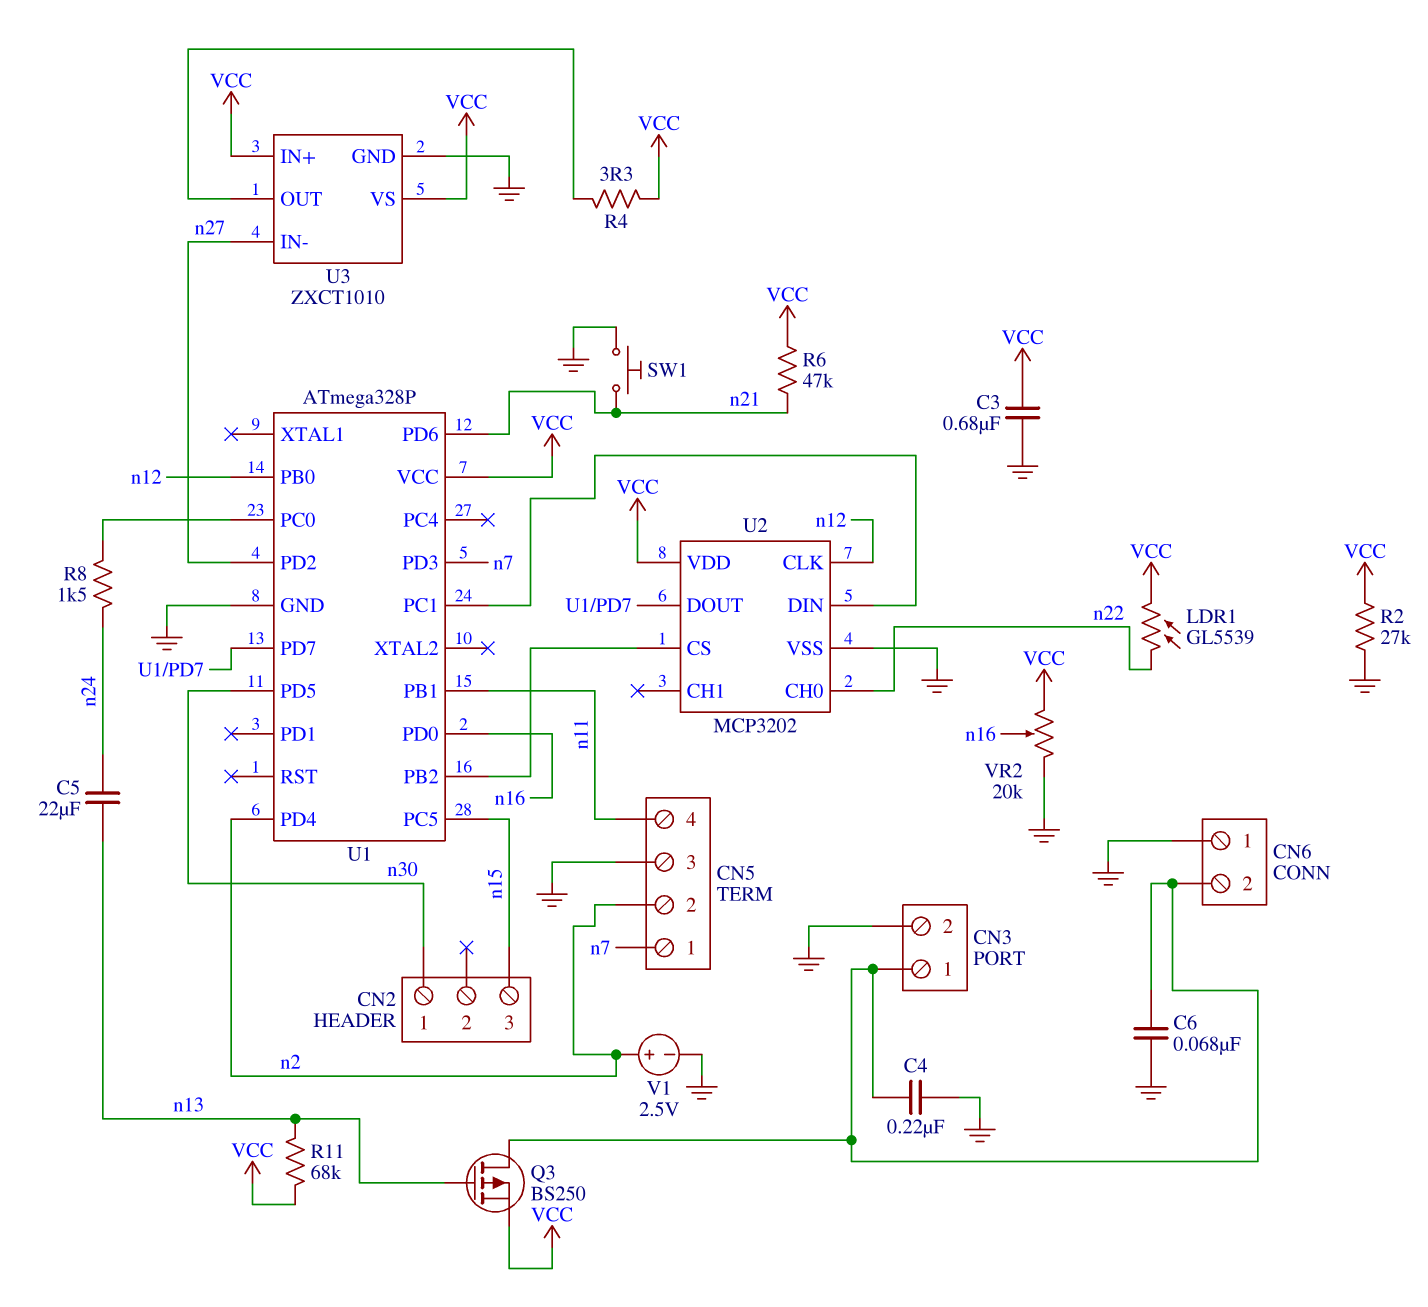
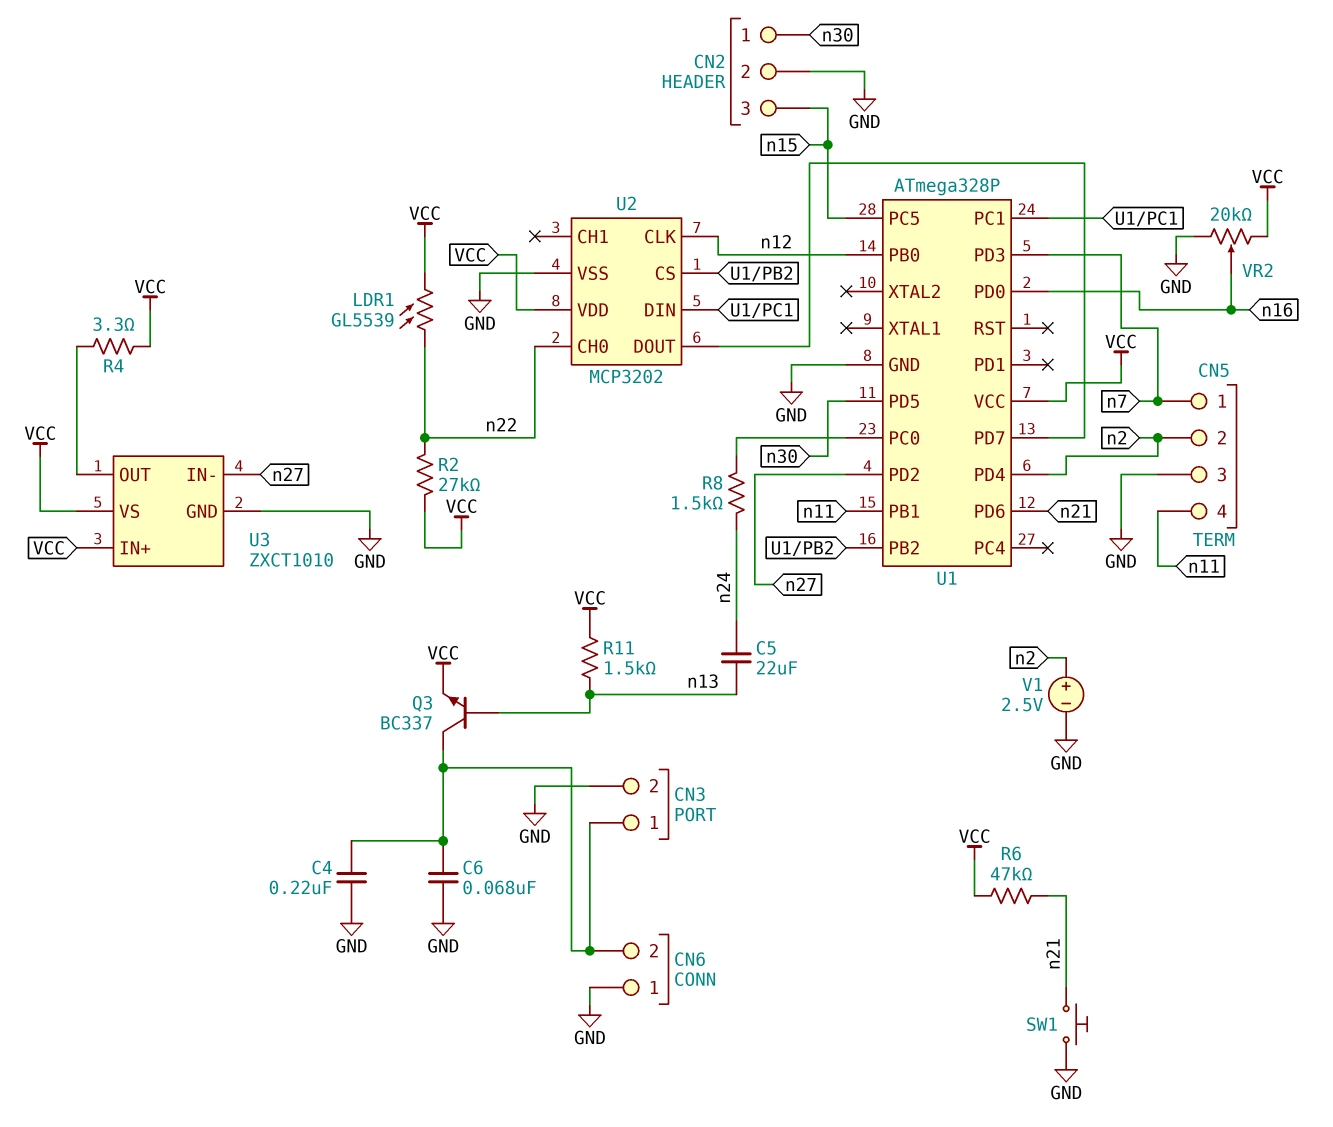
C3: 680nF (GND, VCC) -> none
CN2 pin 2: none -> GND
Q3: PMOS BS250 (G n13, D CN3/1, S VCC) -> NPN BC337 (B n13, C CN3/1, E VCC)
R2: 27k (GND, VCC) -> 27k (VCC, n22)
R11: 68k (VCC, n13) -> 1.5k (VCC, n13)

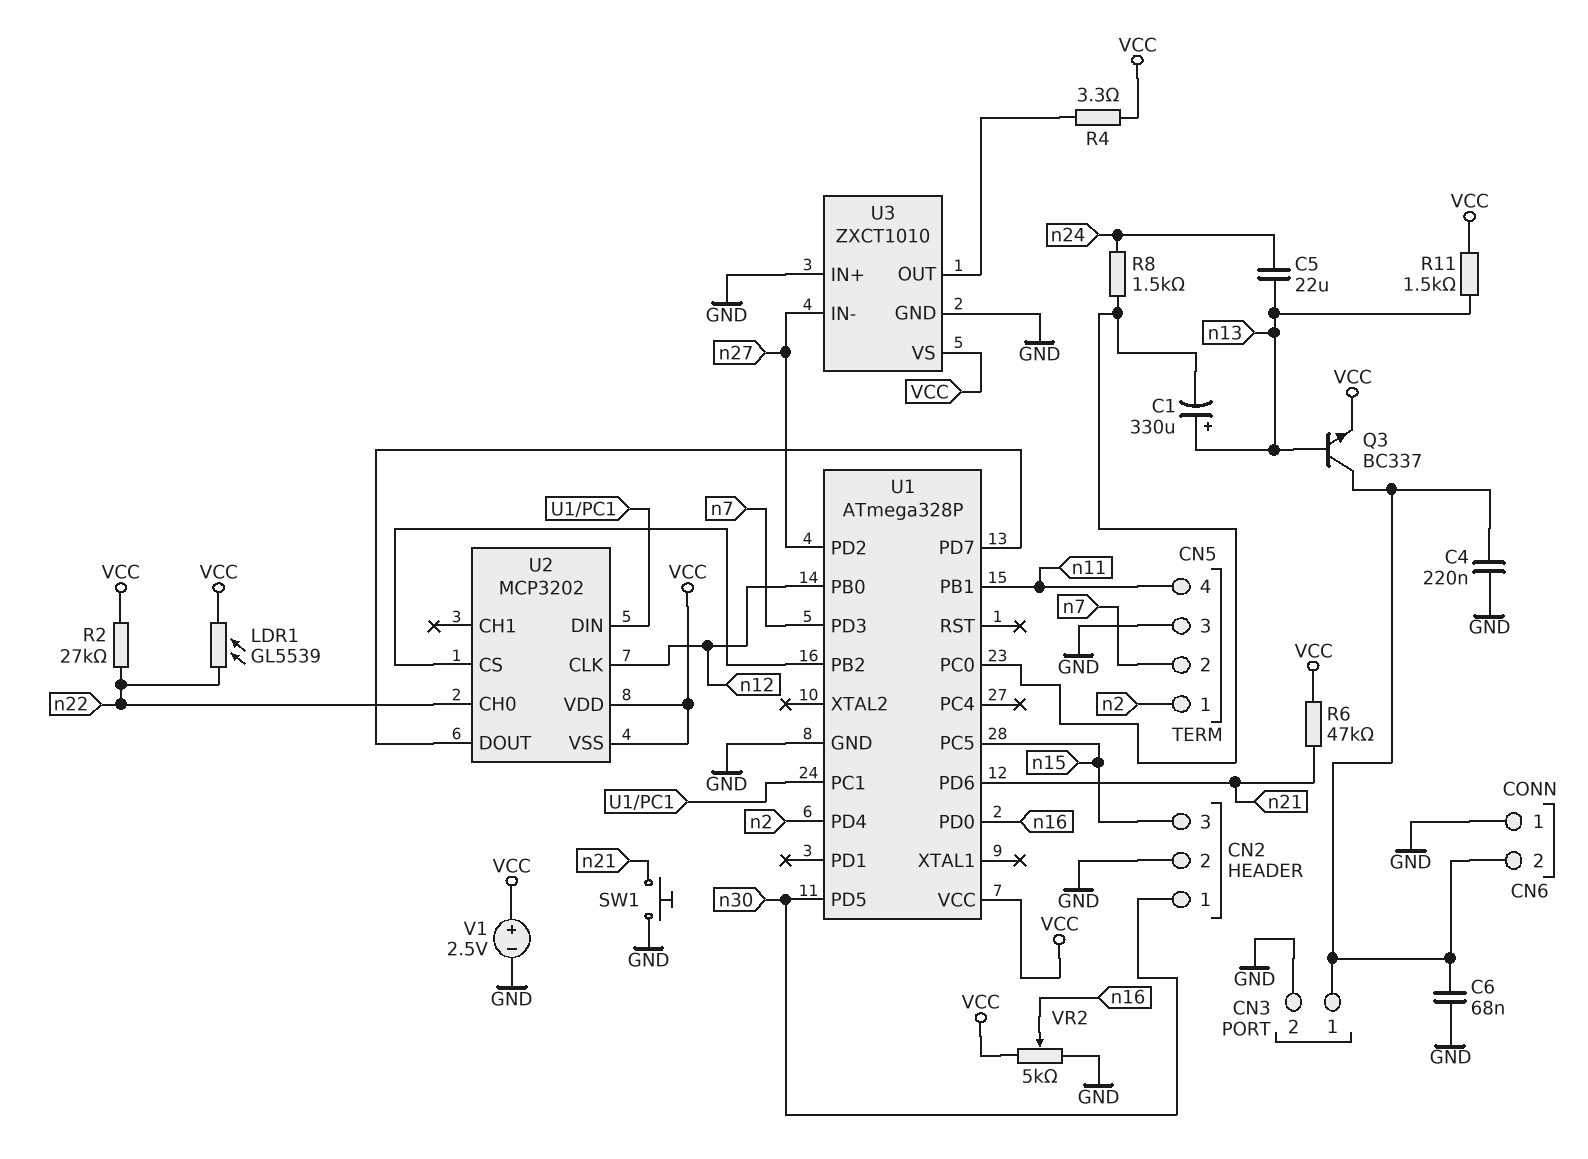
C1: none -> 330uF (plus n13, minus U1/PC0)
CN5 pin 1: n7 -> n2
CN5 pin 2: n2 -> n7
U2 pin VSS: GND -> VCC
U3 pin IN+: VCC -> GND
V1: 2.5V (plus n2, minus GND) -> 2.5V (plus VCC, minus GND)
VR2: 20k (GND, VCC, wiper n16) -> 5k (GND, VCC, wiper n16)

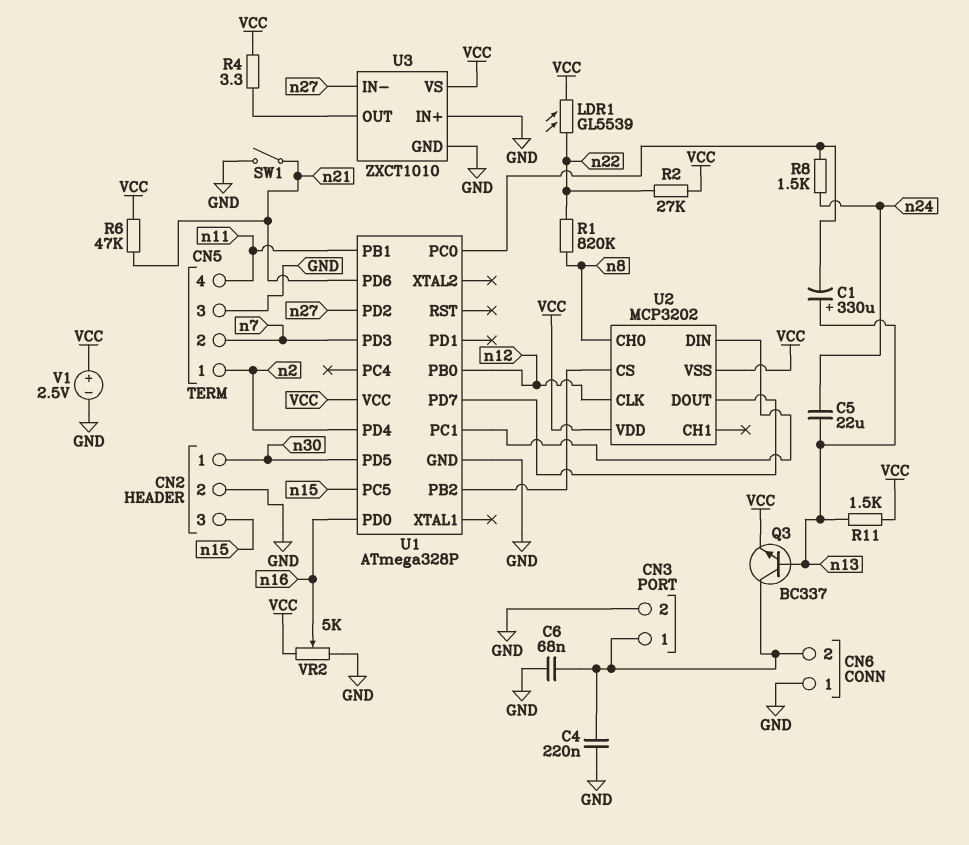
R1: none -> 820k (n8, n22)
SW1: button (GND, n21) -> switch (GND, n21)
U2 pin CH0: n22 -> n8

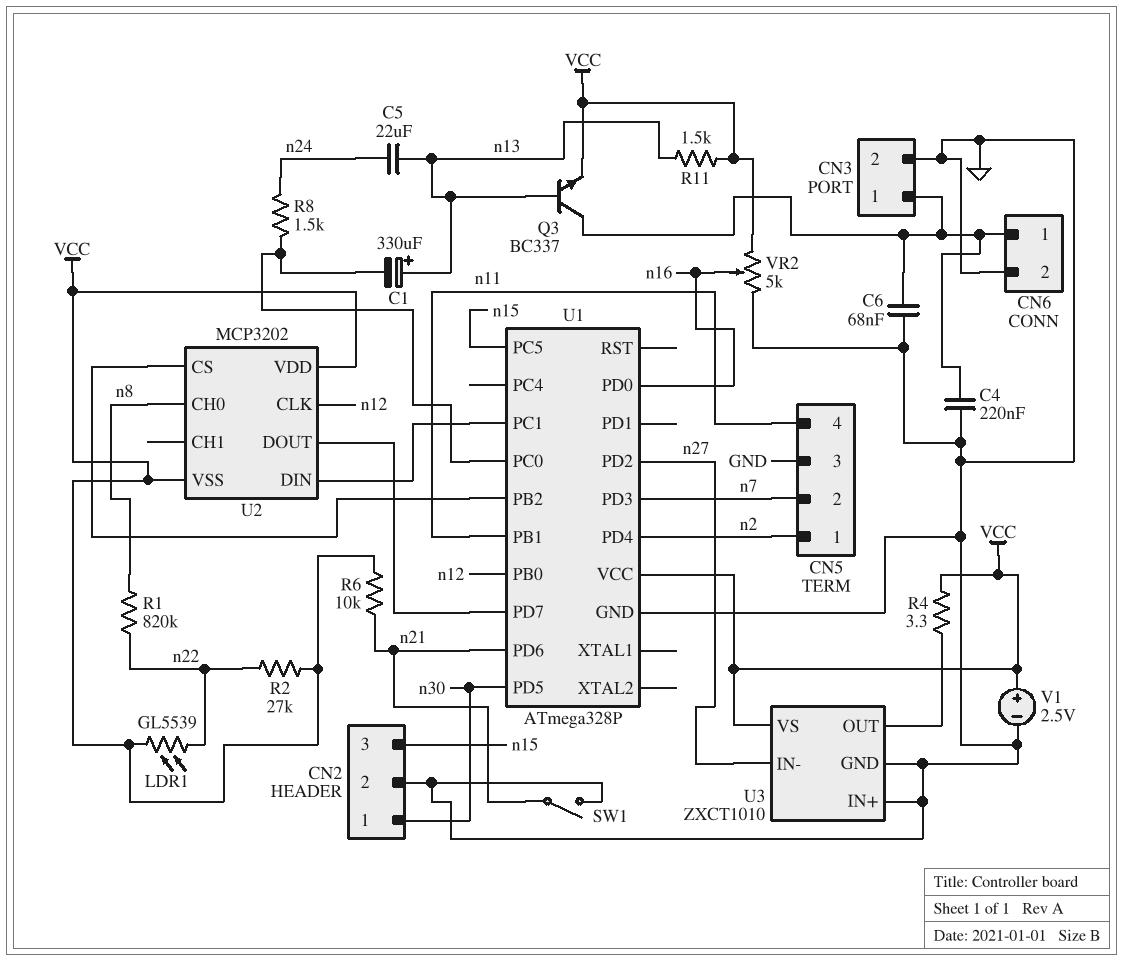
CN6 pin 1: GND -> CN3/1
CN6 pin 2: CN3/1 -> GND
R6: 47k (VCC, n21) -> 10k (VCC, n21)

